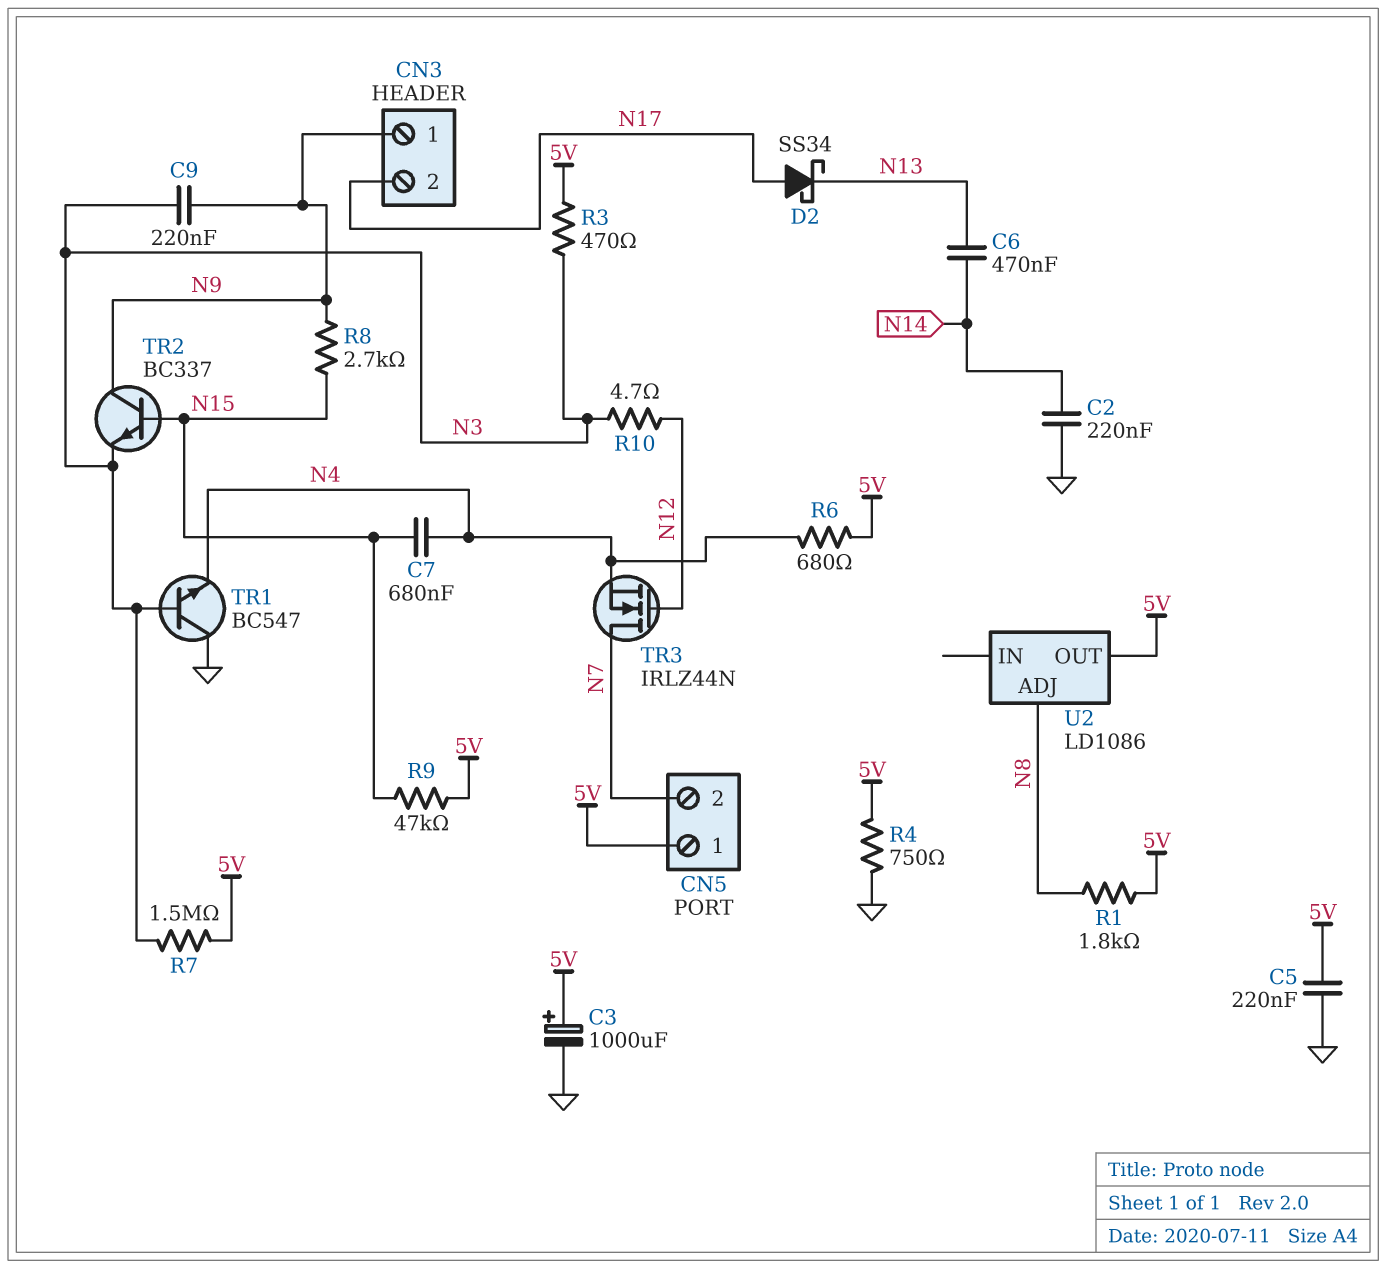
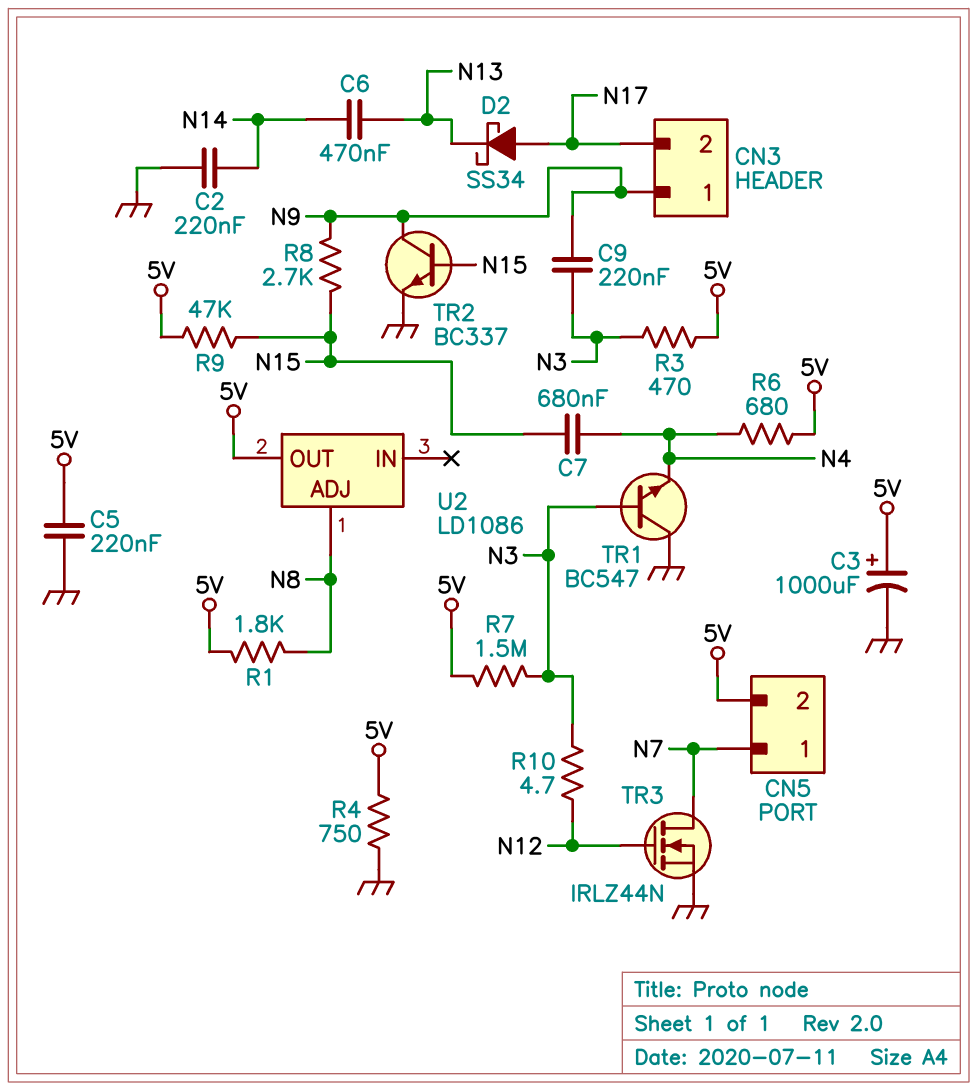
CN5 pin 1: 5V -> N7
CN5 pin 2: N7 -> 5V
TR2: NPN BC337 (B N15, C N9, E N3) -> NPN BC337 (B N15, C N9, E GND)
TR3: NMOS IRLZ44N (G N12, D N7, S N4) -> NMOS IRLZ44N (G N12, D N7, S GND)

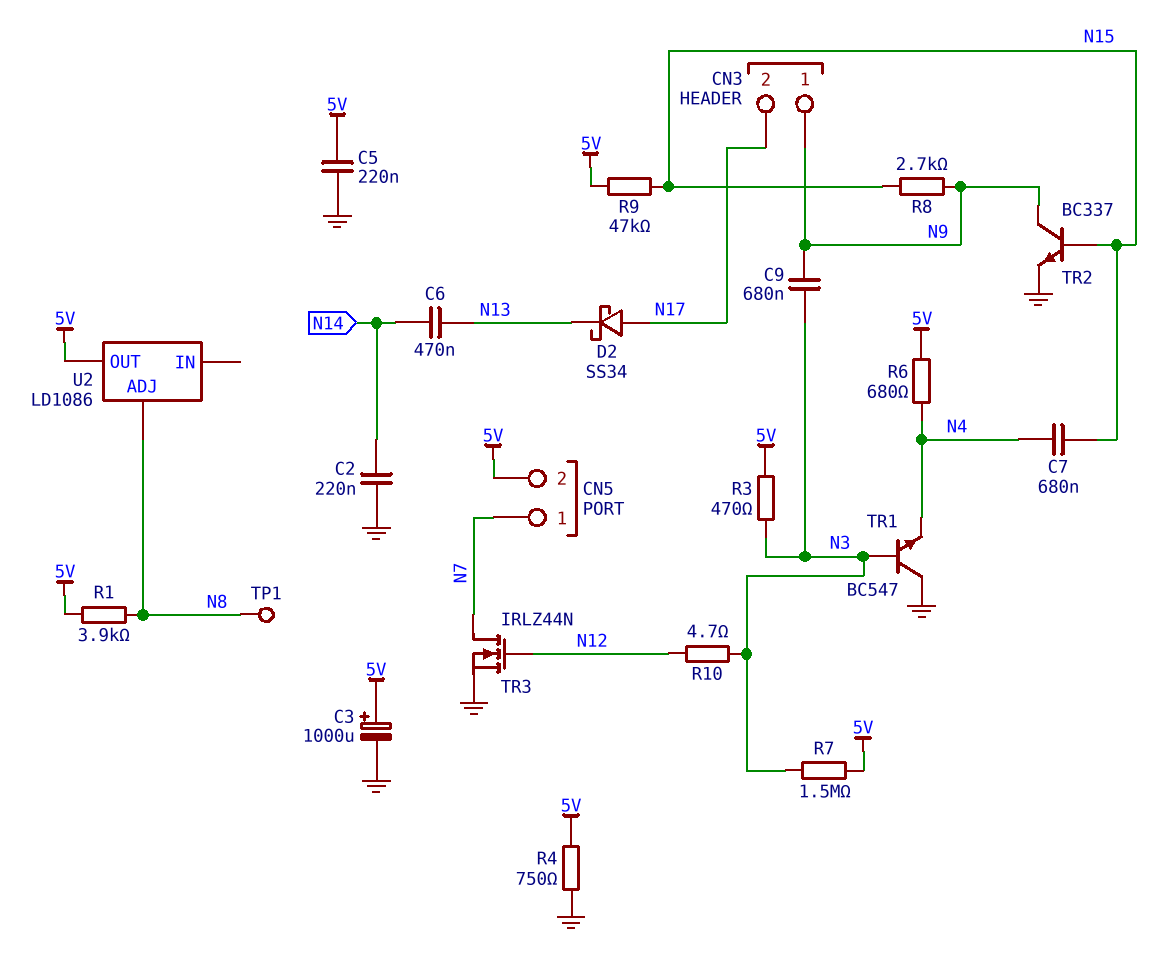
C9: 220nF (N3, N9) -> 680nF (N3, N9)
R1: 1.8k (5V, N8) -> 3.9k (5V, N8)
TP1: none -> test point (N8)

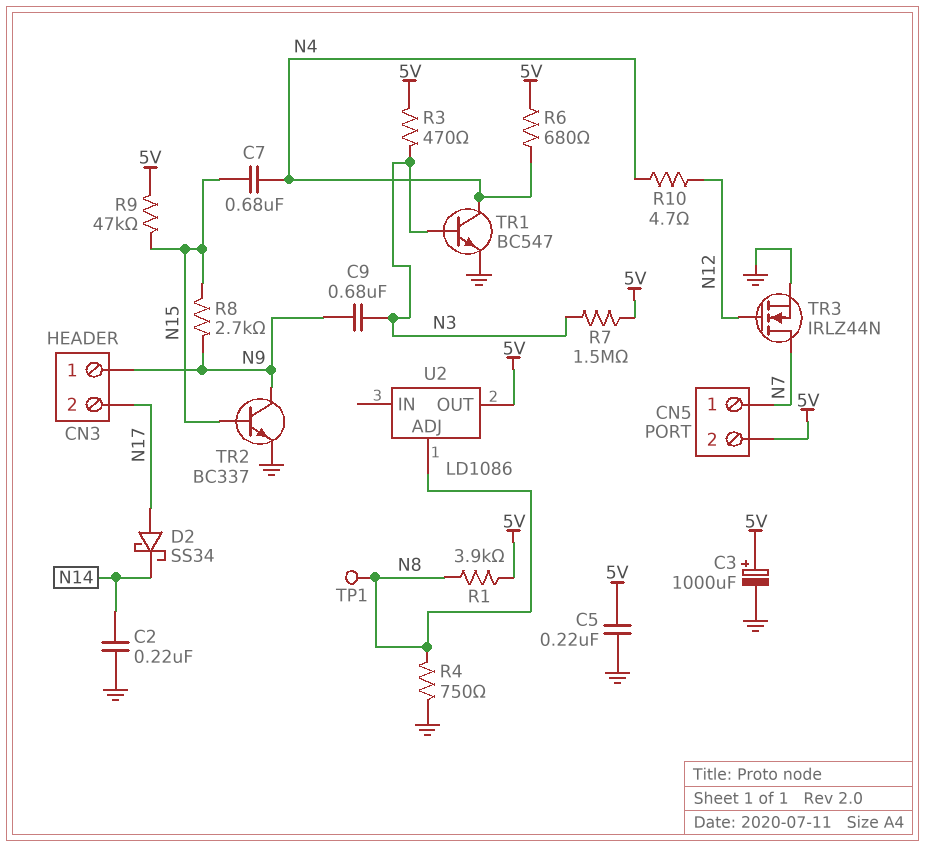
C6: 470nF (N13, N14) -> none
D2: schottky SS34 (A N17, K N13) -> schottky SS34 (A N17, K N14)
R4: 750 (5V, GND) -> 750 (GND, N8)
R10: 4.7 (N3, N12) -> 4.7 (N4, N12)
TR1: NPN BC547 (B N3, C GND, E N4) -> NPN BC547 (B N3, C N4, E GND)

